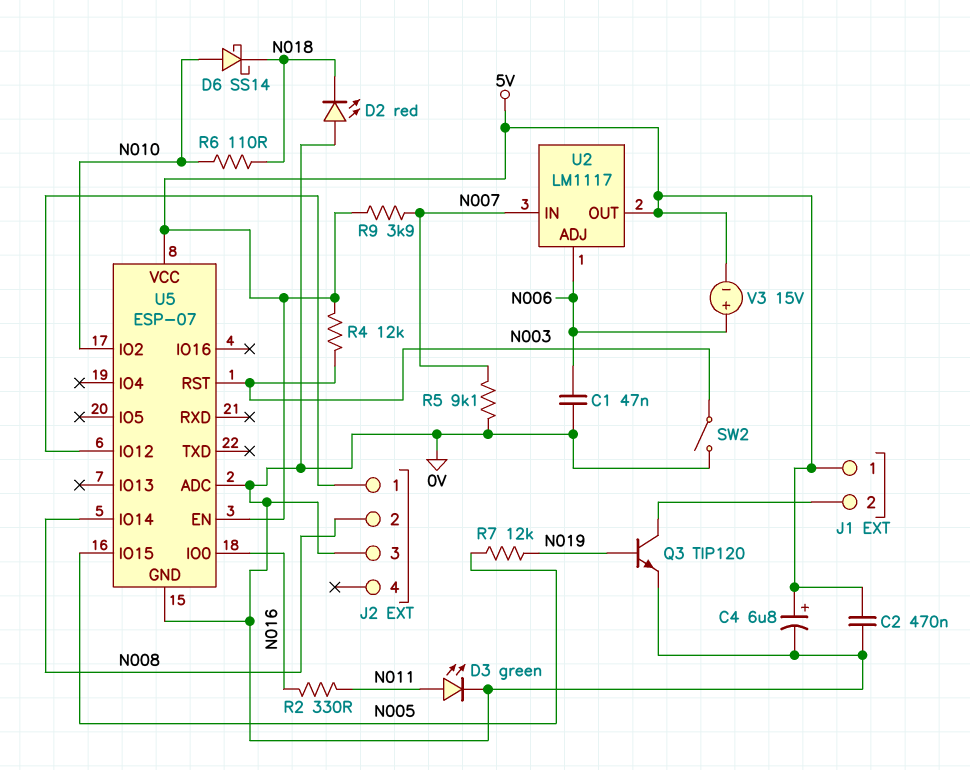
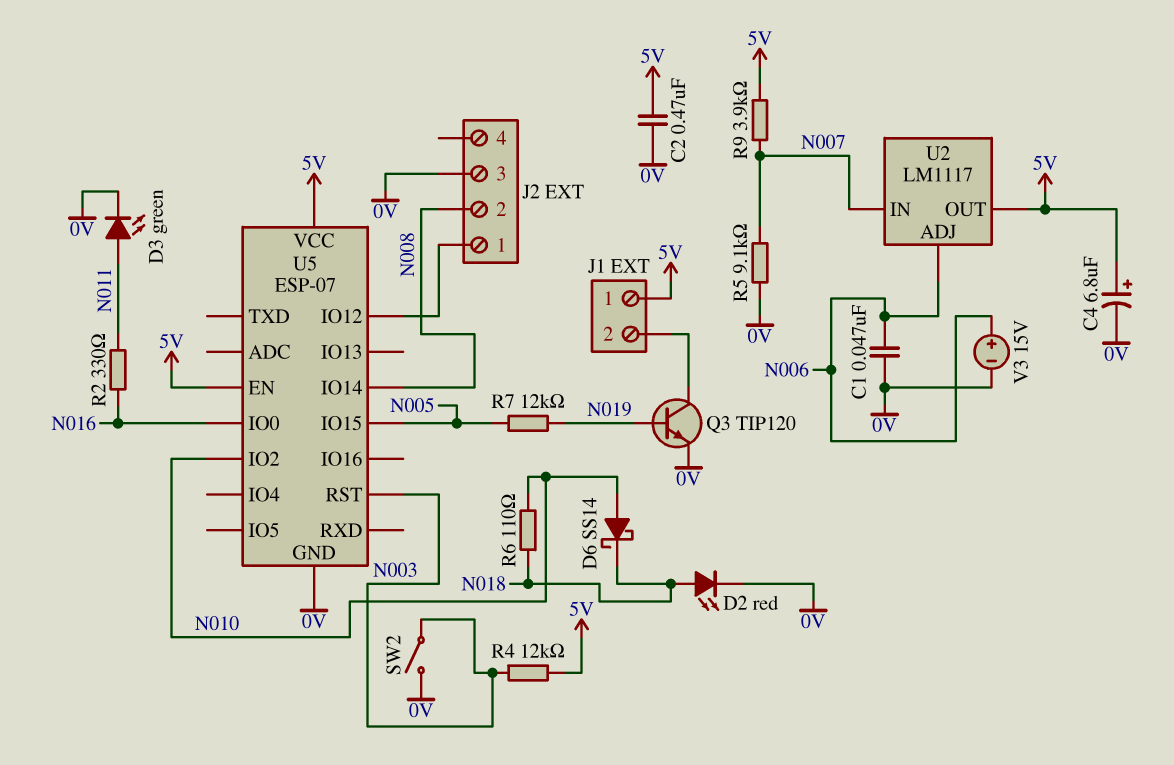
D2: LED red (A 0V, K N018) -> LED red (A N018, K 0V)
U5 pin ADC: 0V -> none
V3: 15V (plus N006, minus 5V) -> 15V (plus N006, minus 0V)

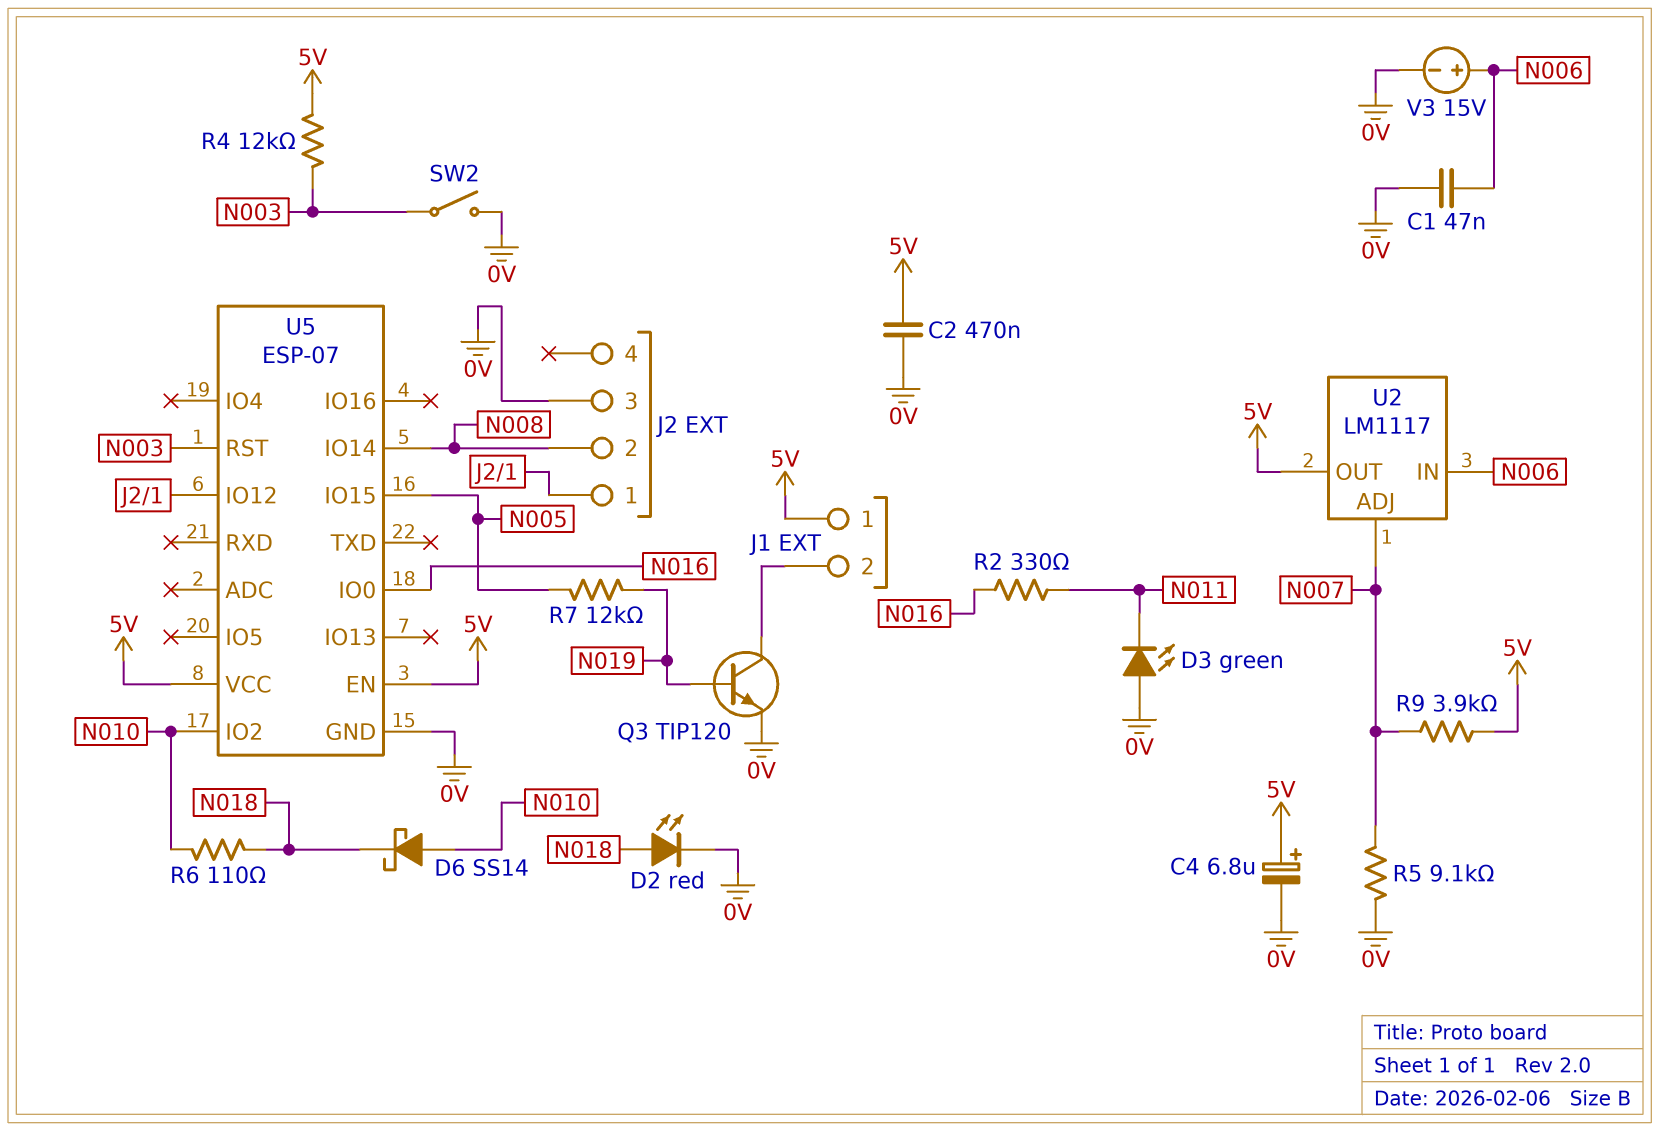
D3: LED green (A N011, K 0V) -> LED green (A 0V, K N011)
U2 pin ADJ: N006 -> N007
U2 pin IN: N007 -> N006

